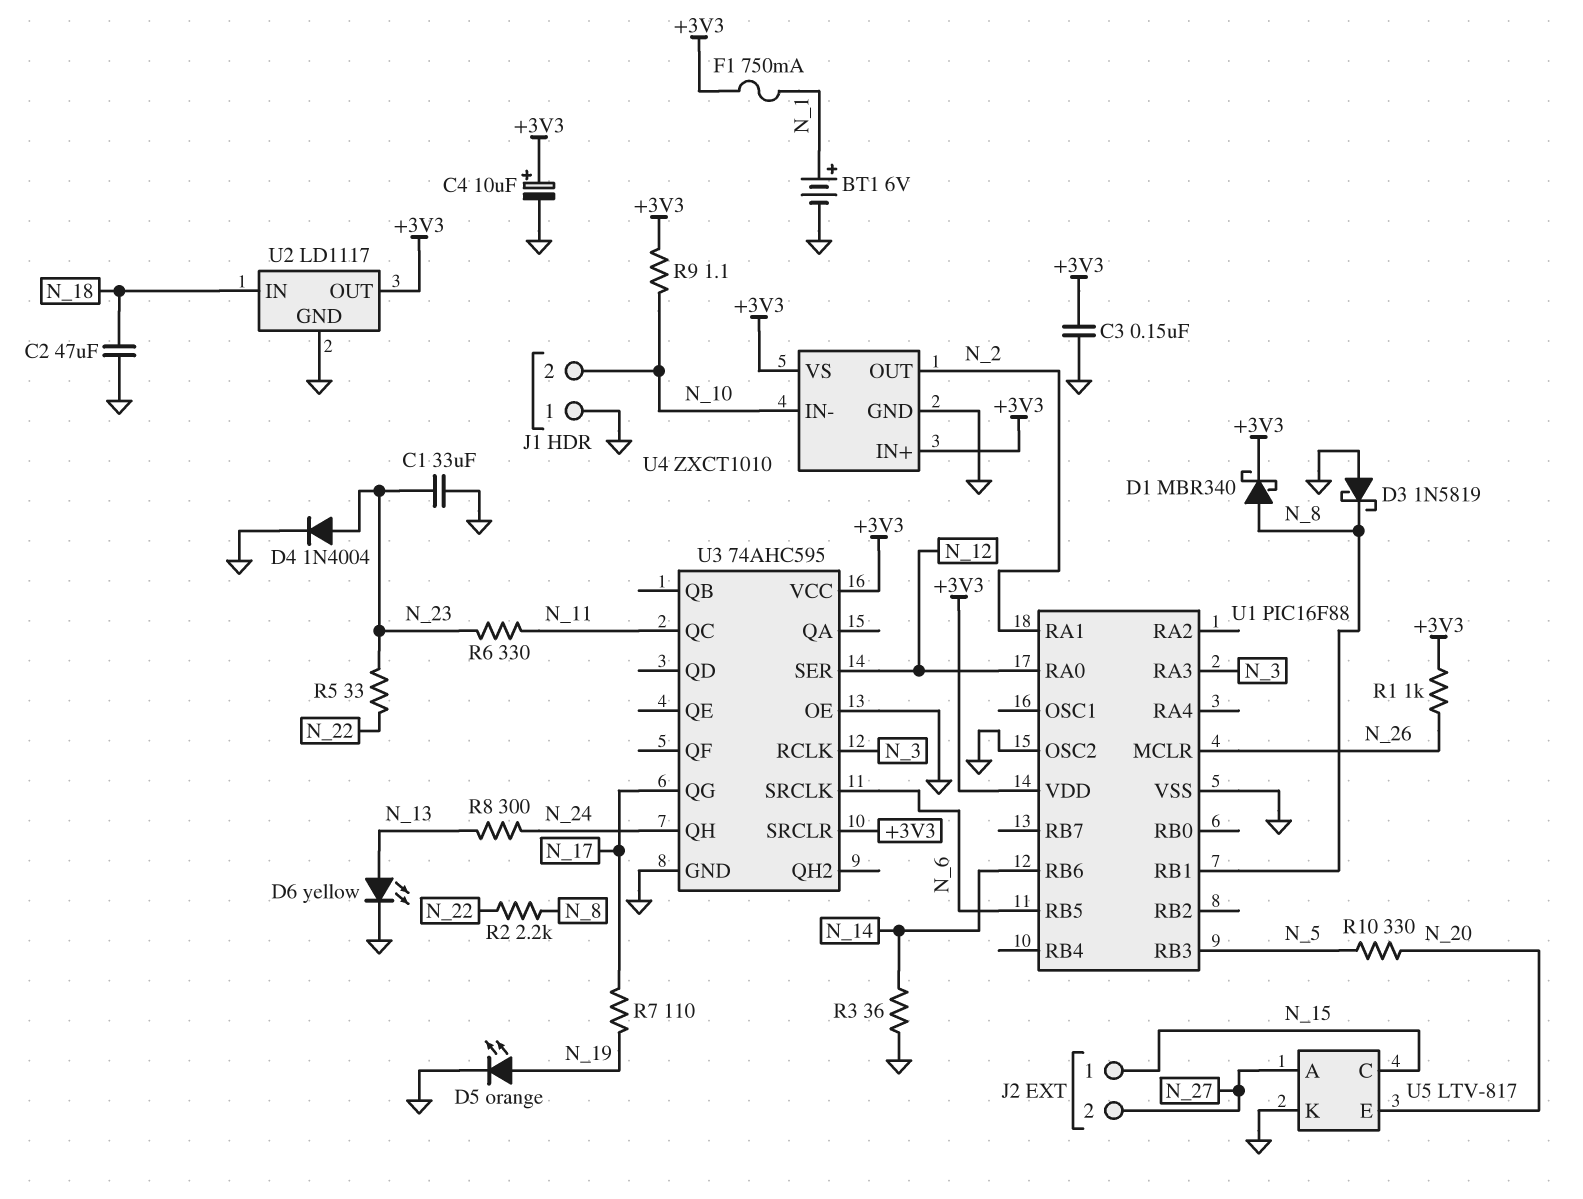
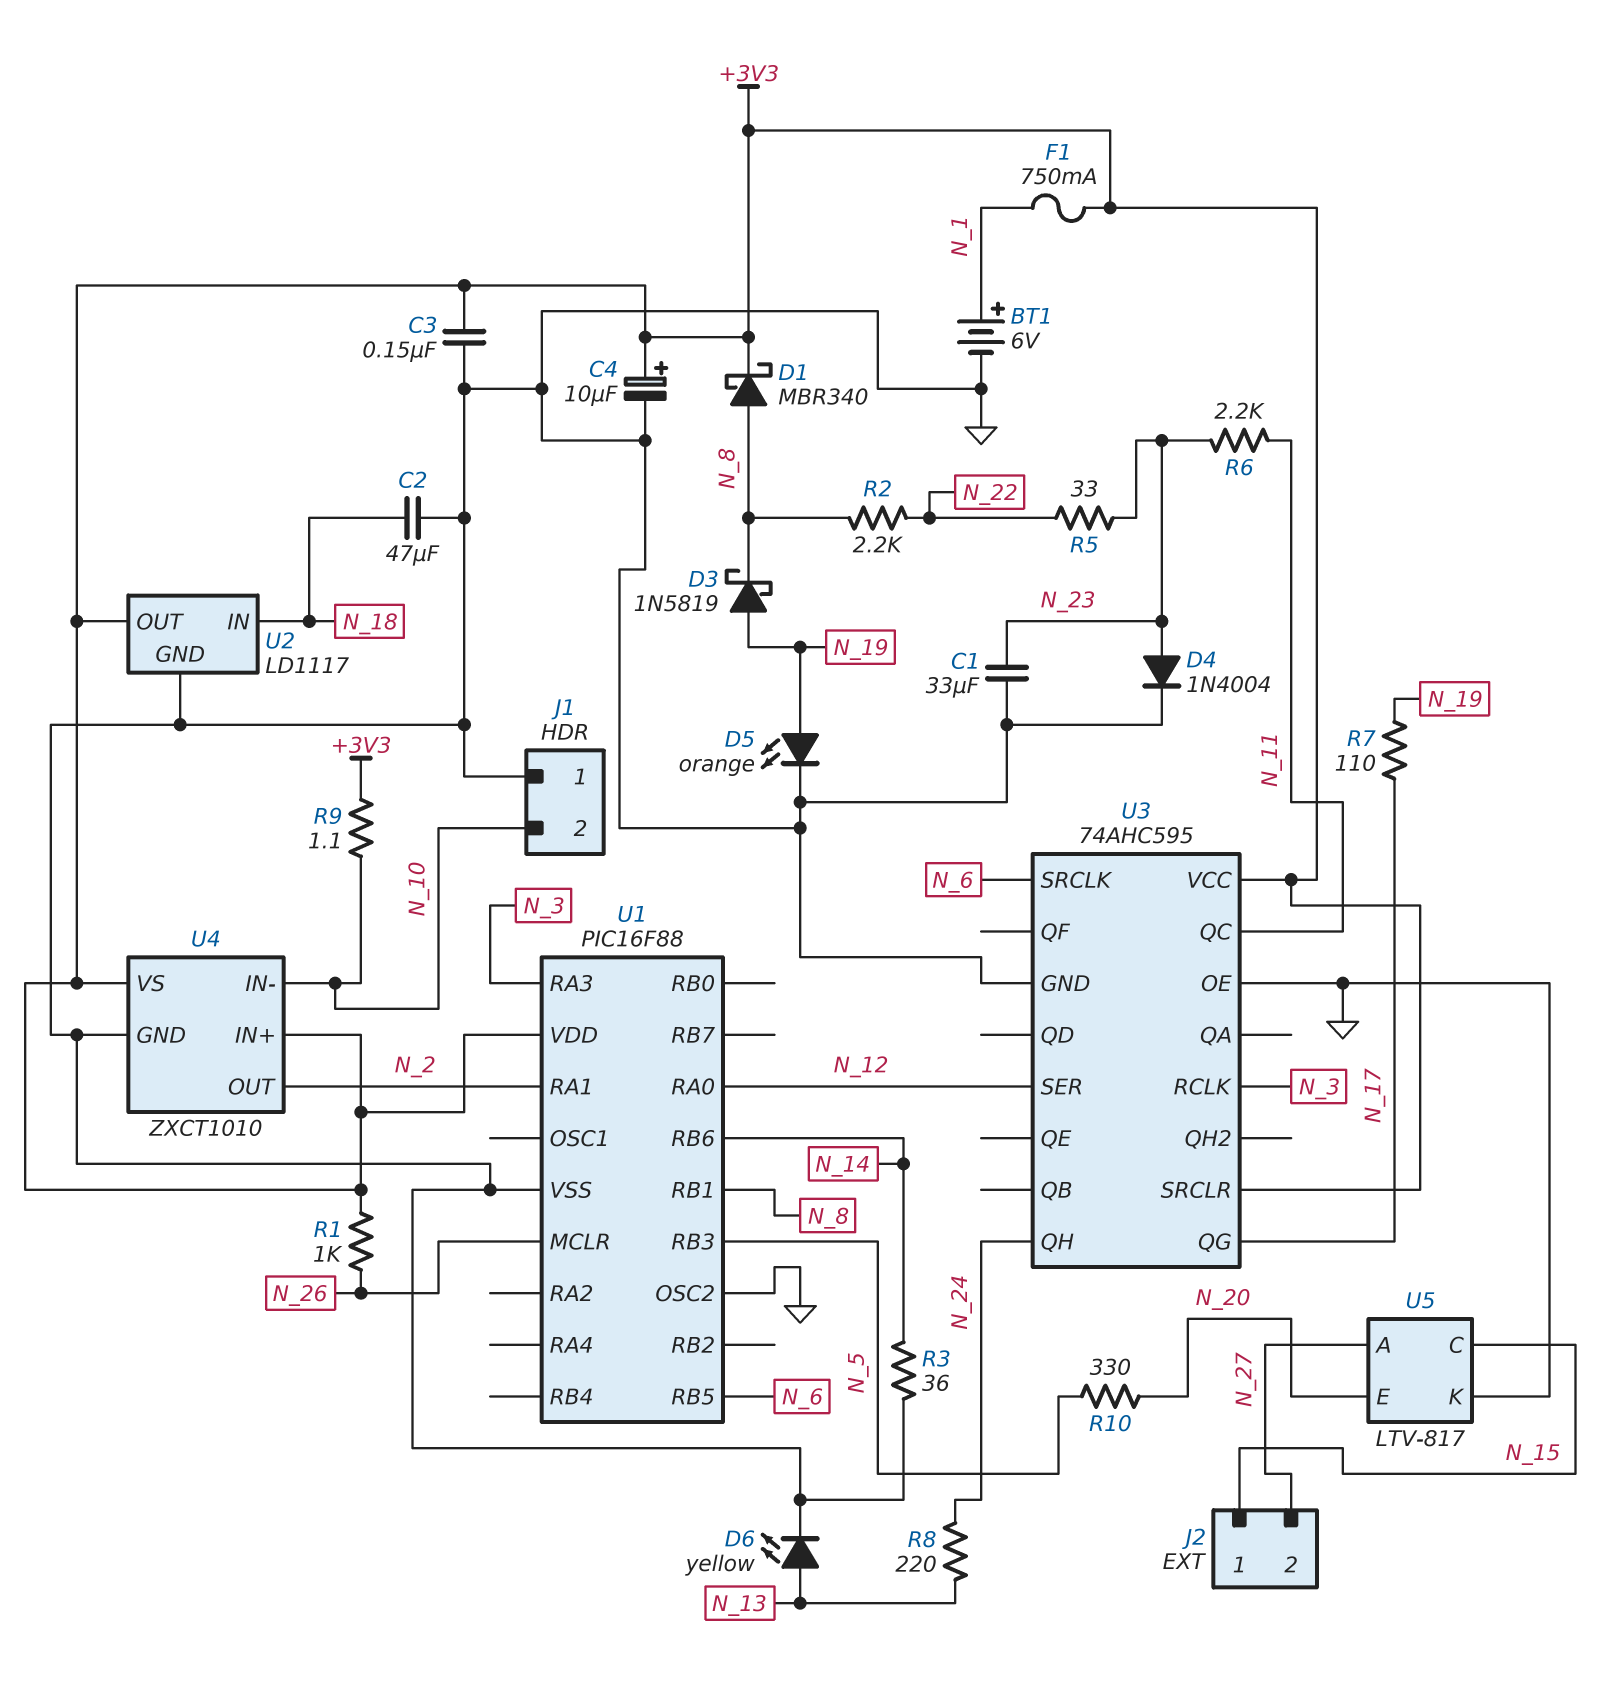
D3: schottky 1N5819 (A GND, K N_8) -> schottky 1N5819 (A N_19, K N_8)
R6: 330 (N_11, N_23) -> 2.2k (N_11, N_23)
R8: 300 (N_13, N_24) -> 220 (N_13, N_24)

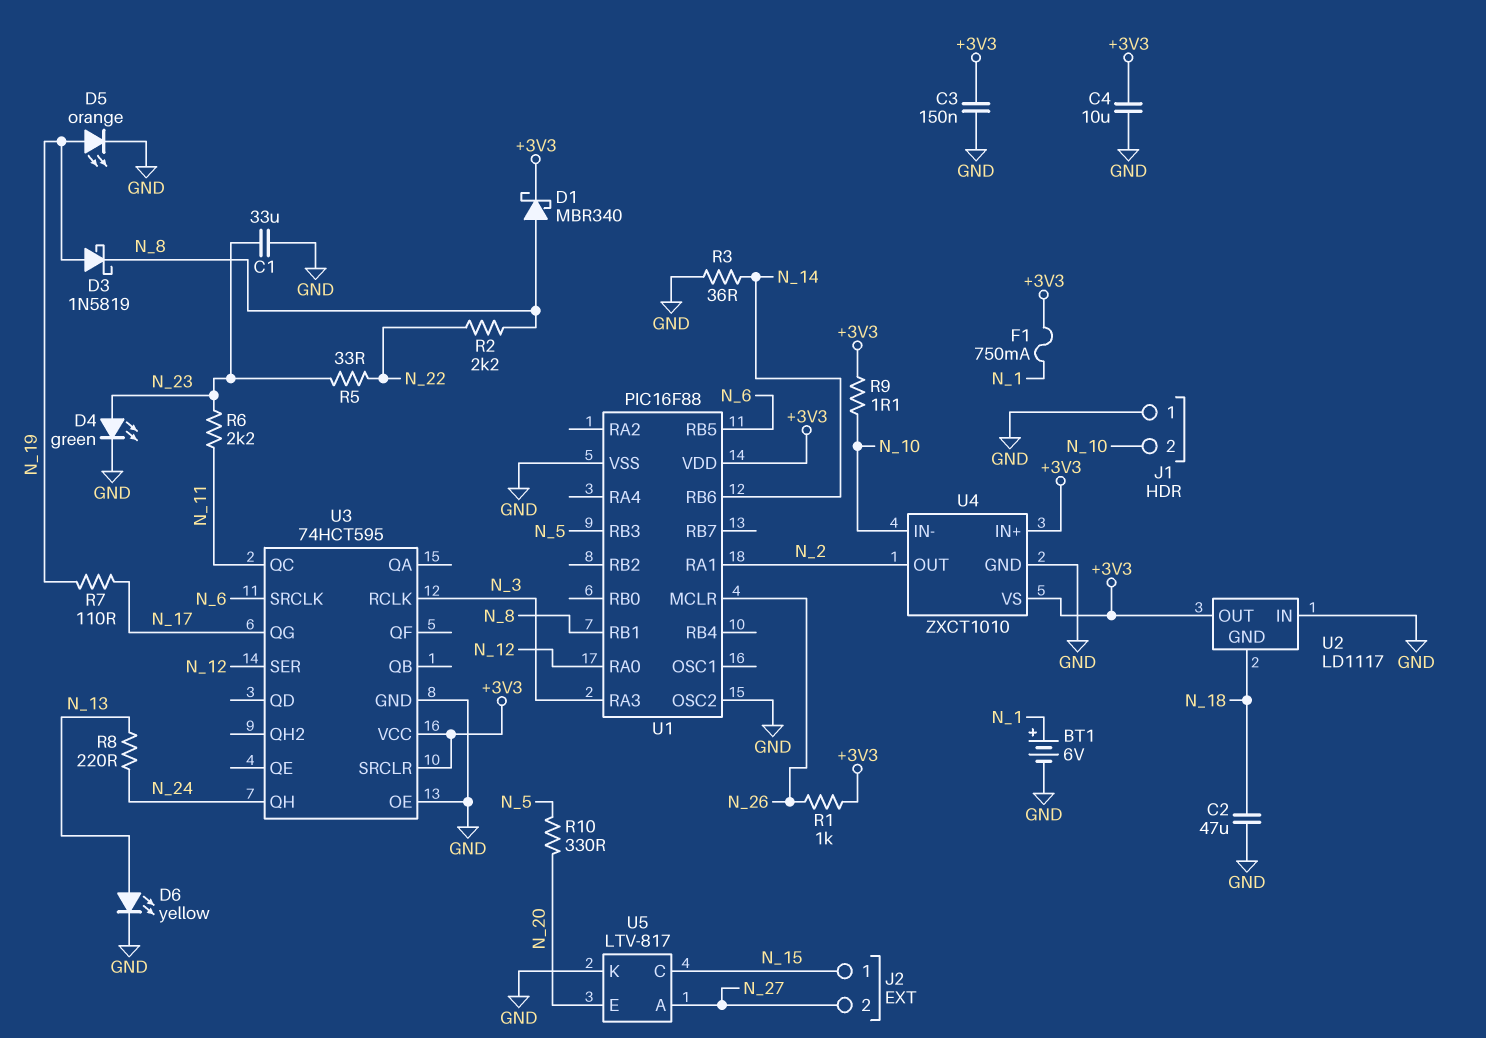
C4: 10uF (plus +3V3, minus GND) -> 10uF (+3V3, GND)
D4: diode 1N4004 (A N_23, K GND) -> LED green (A N_23, K GND)
U2 pin GND: GND -> N_18
U2 pin IN: N_18 -> GND
U3: 74AHC595 -> 74HCT595

